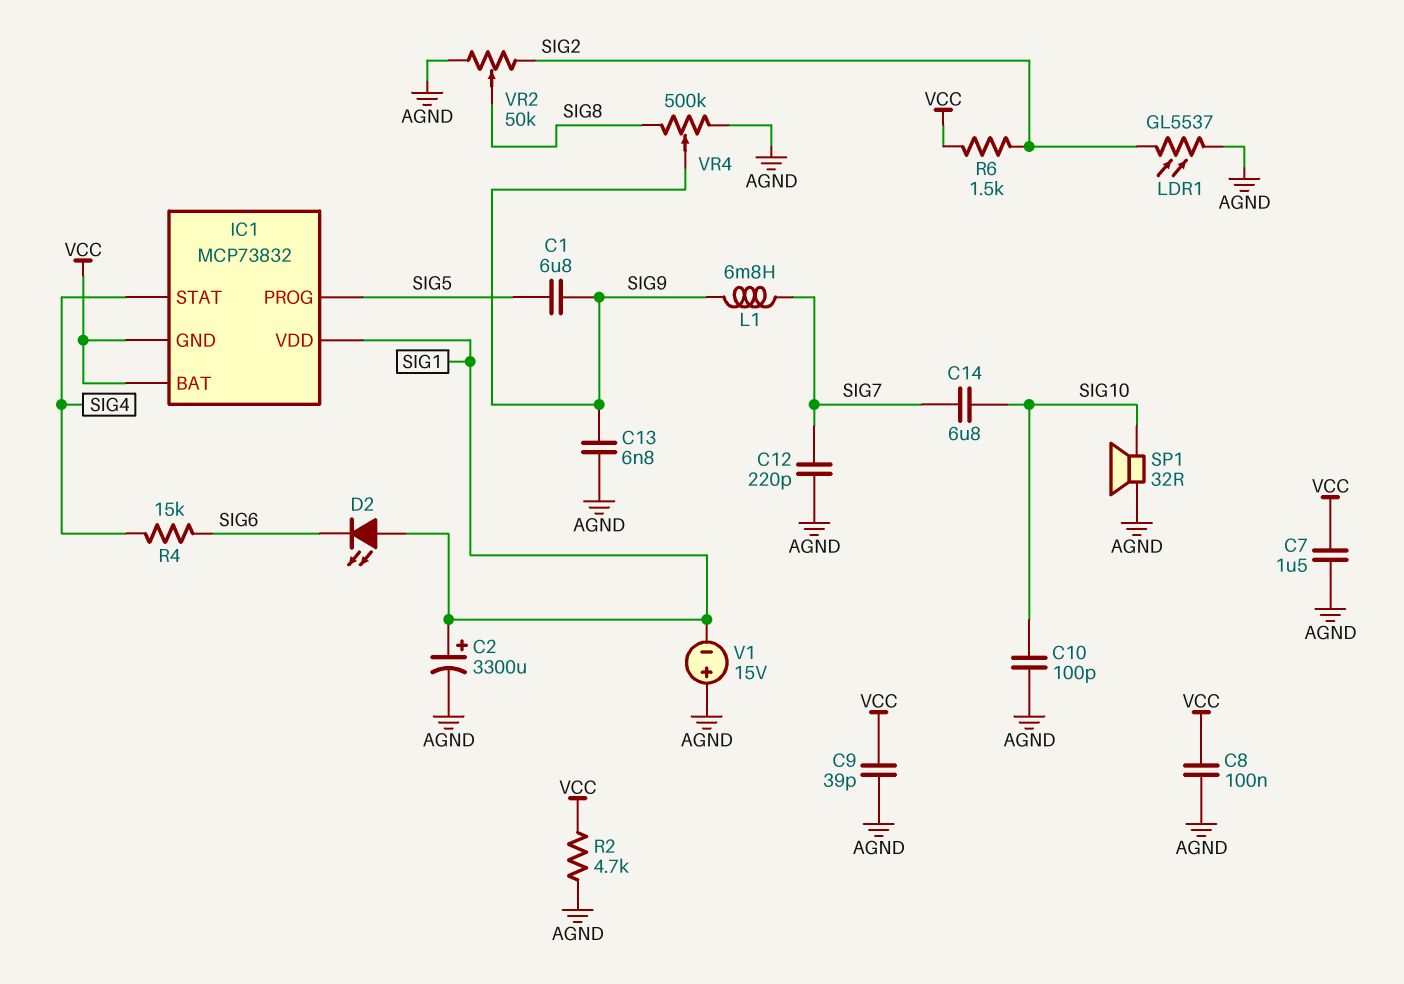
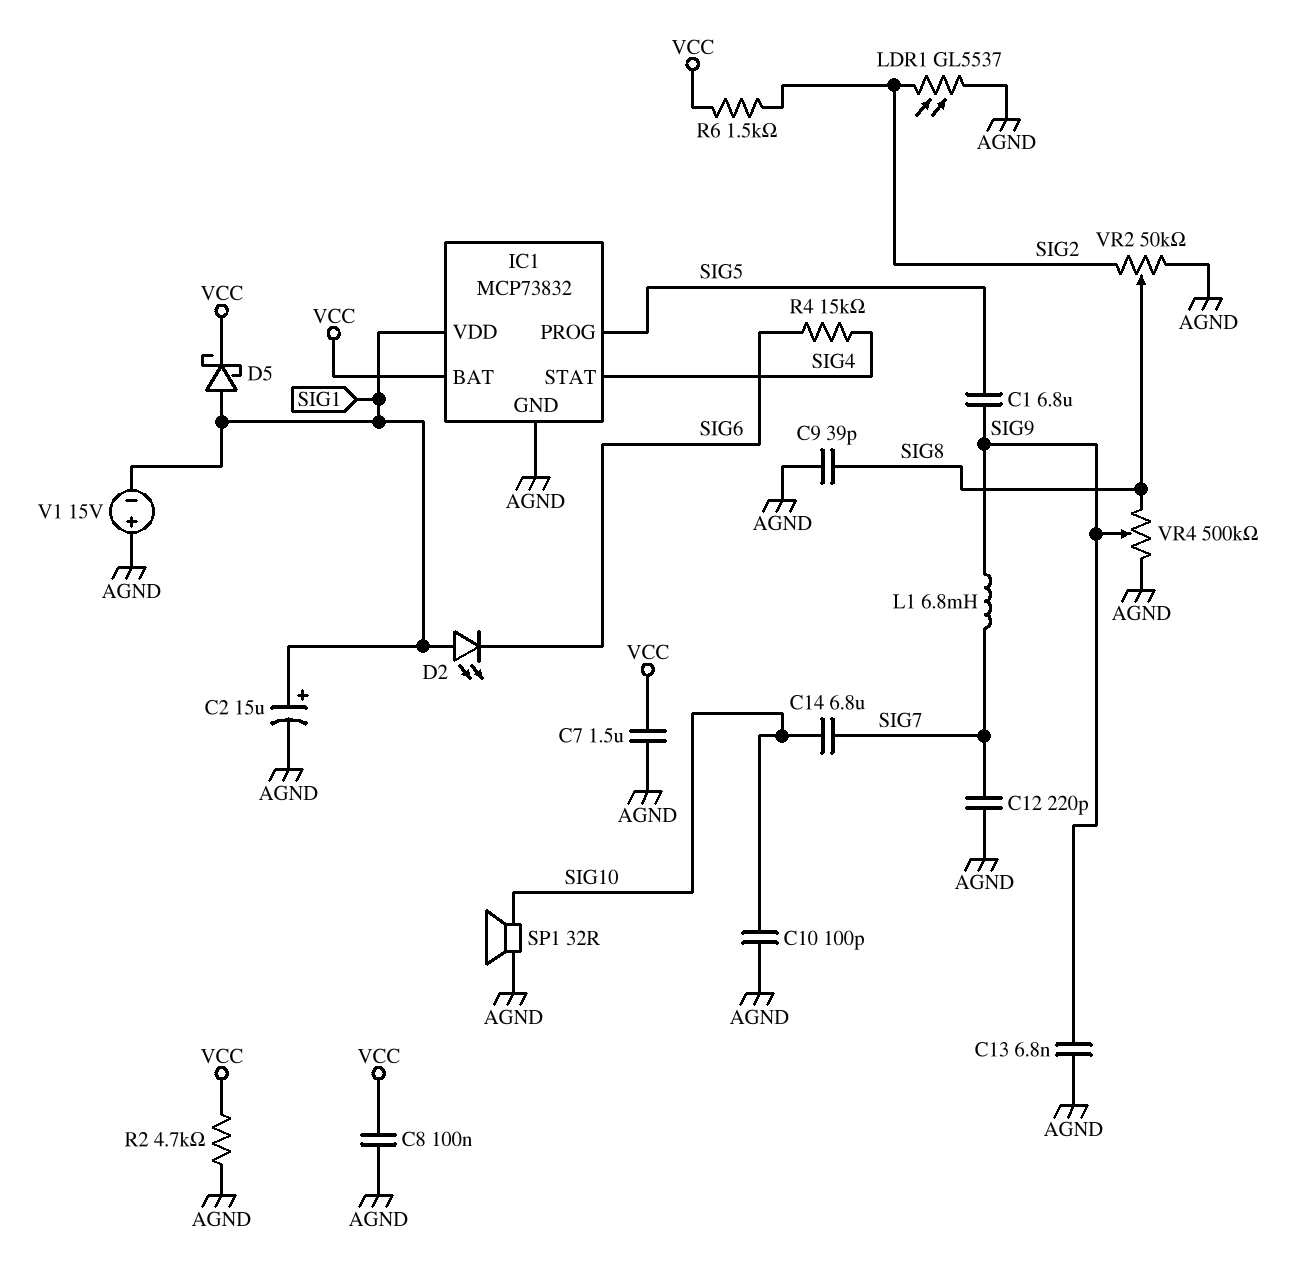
C2: 3300uF (plus SIG1, minus AGND) -> 15uF (plus SIG1, minus AGND)
C9: 39pF (AGND, VCC) -> 39pF (AGND, SIG8)
D5: none -> schottky (A SIG1, K VCC)
IC1 pin GND: VCC -> AGND

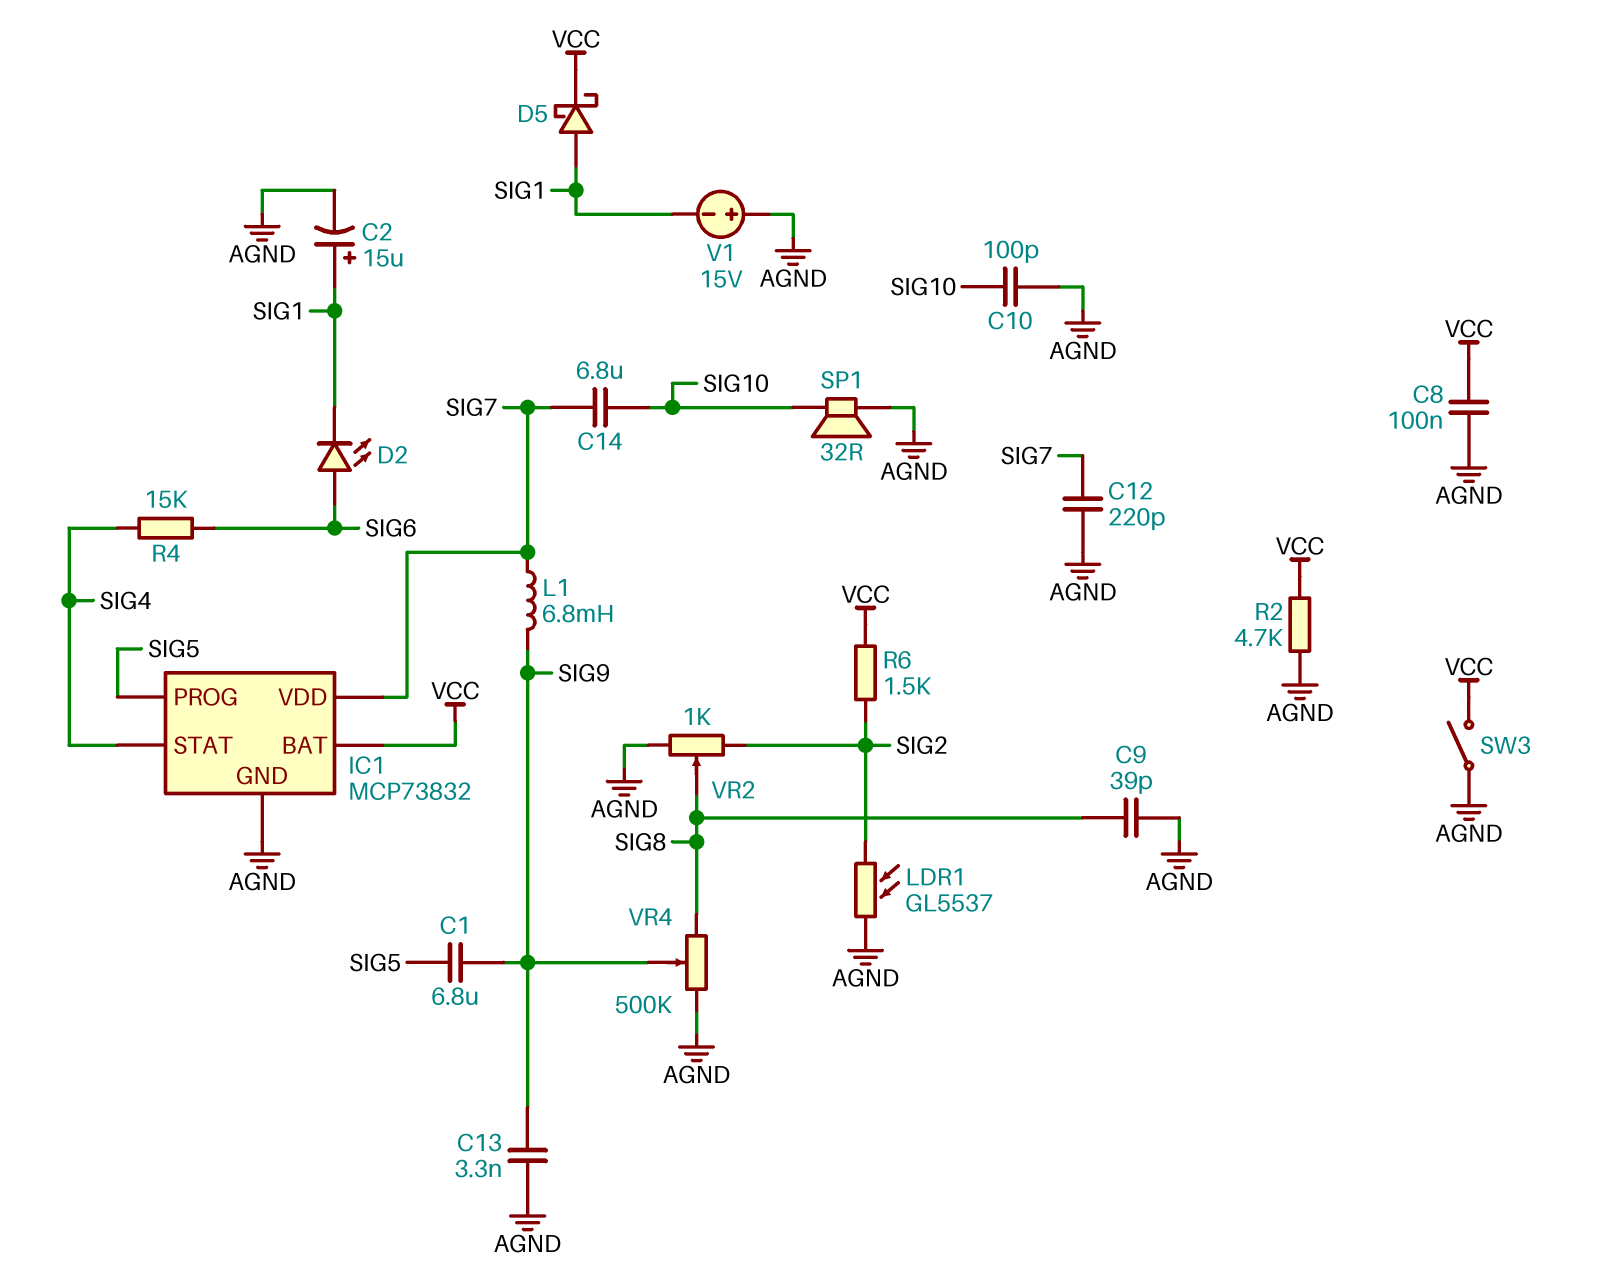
C7: 1.5uF (AGND, VCC) -> none
C13: 6.8nF (AGND, SIG9) -> 3.3nF (AGND, SIG9)
D2: LED (A SIG1, K SIG6) -> LED (A SIG6, K SIG1)
IC1 pin VDD: SIG1 -> SIG7
SW3: none -> switch (AGND, VCC)
VR2: 50k (AGND, SIG2, wiper SIG8) -> 1k (AGND, SIG2, wiper SIG8)

